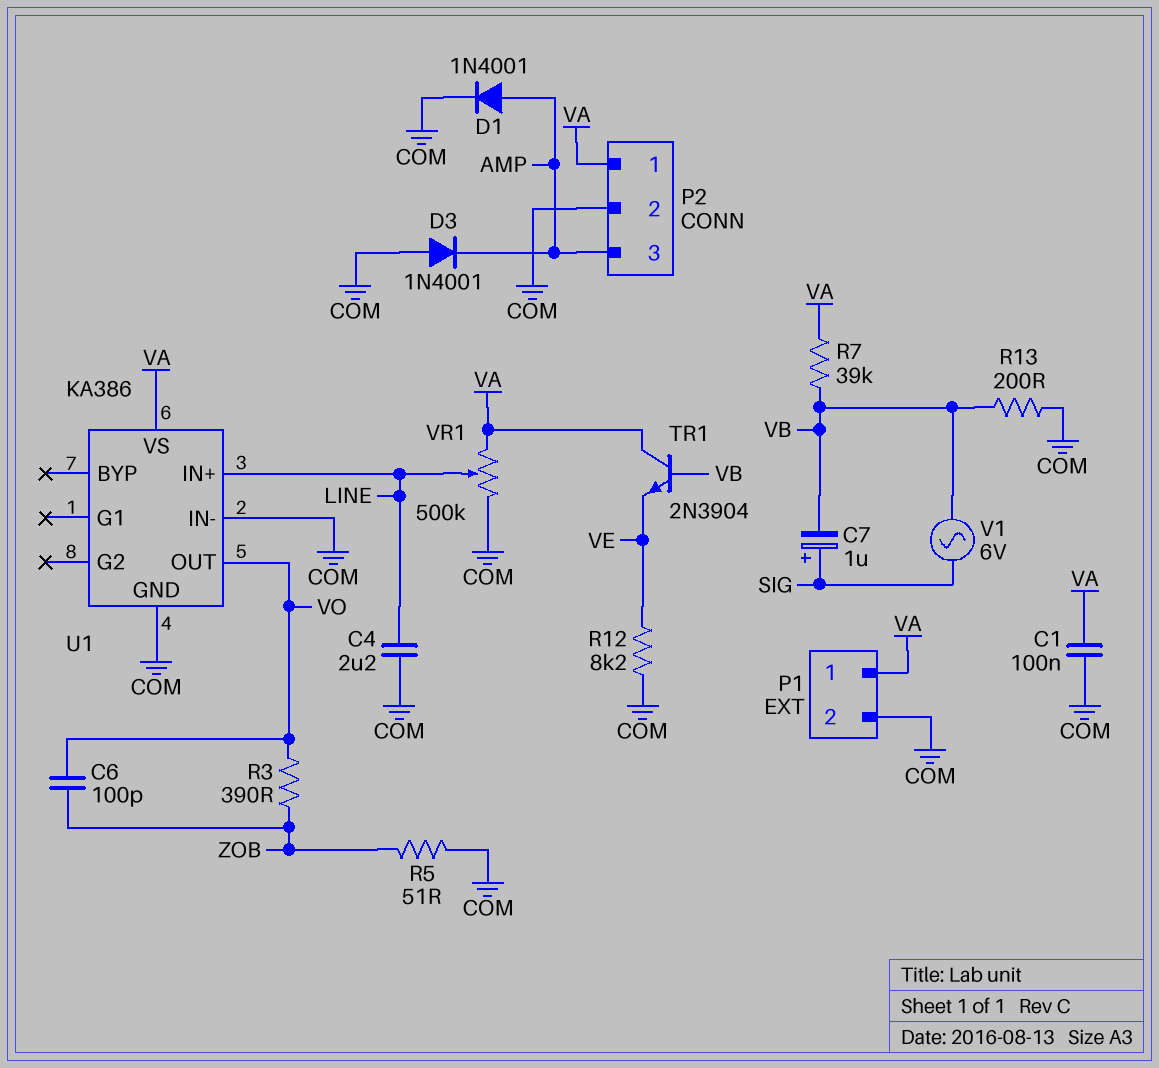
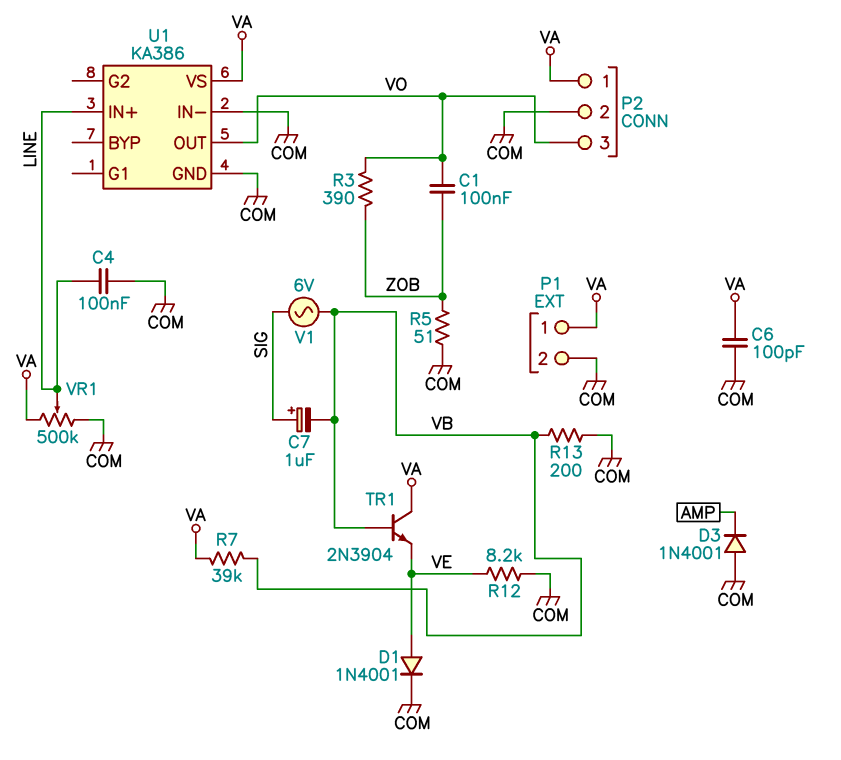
C1: 100nF (COM, VA) -> 100nF (VO, ZOB)
C4: 2.2uF (COM, LINE) -> 100nF (COM, LINE)
C6: 100pF (VO, ZOB) -> 100pF (COM, VA)
D1: diode 1N4001 (A AMP, K COM) -> diode 1N4001 (A VE, K COM)
P2 pin 3: AMP -> VO

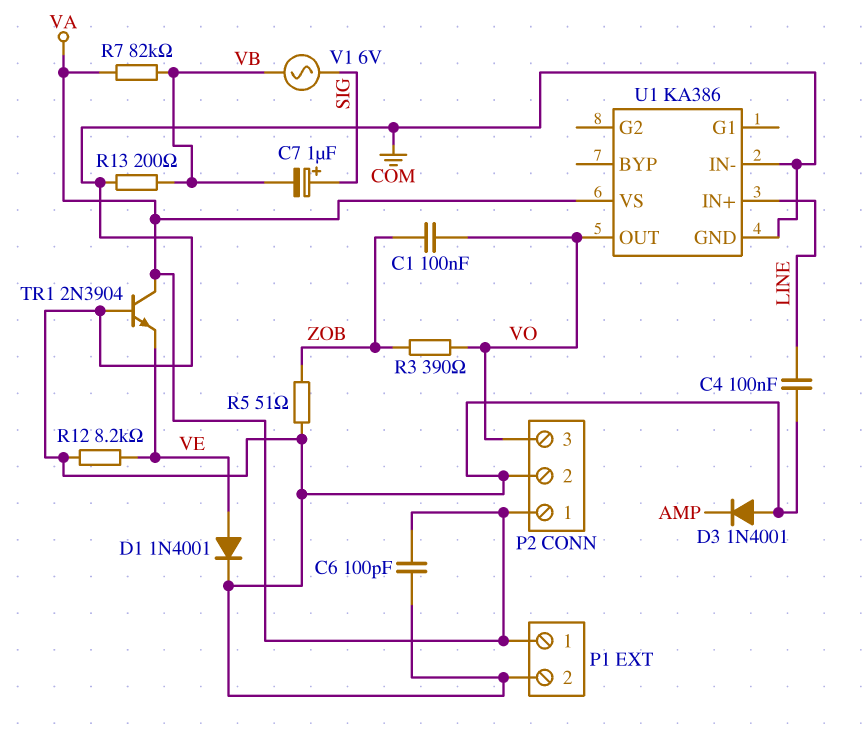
R7: 39k (VA, VB) -> 82k (VA, VB)
TR1: NPN 2N3904 (B VB, C VA, E VE) -> NPN 2N3904 (B COM, C VA, E VE)
VR1: 500k (COM, VA, wiper LINE) -> none

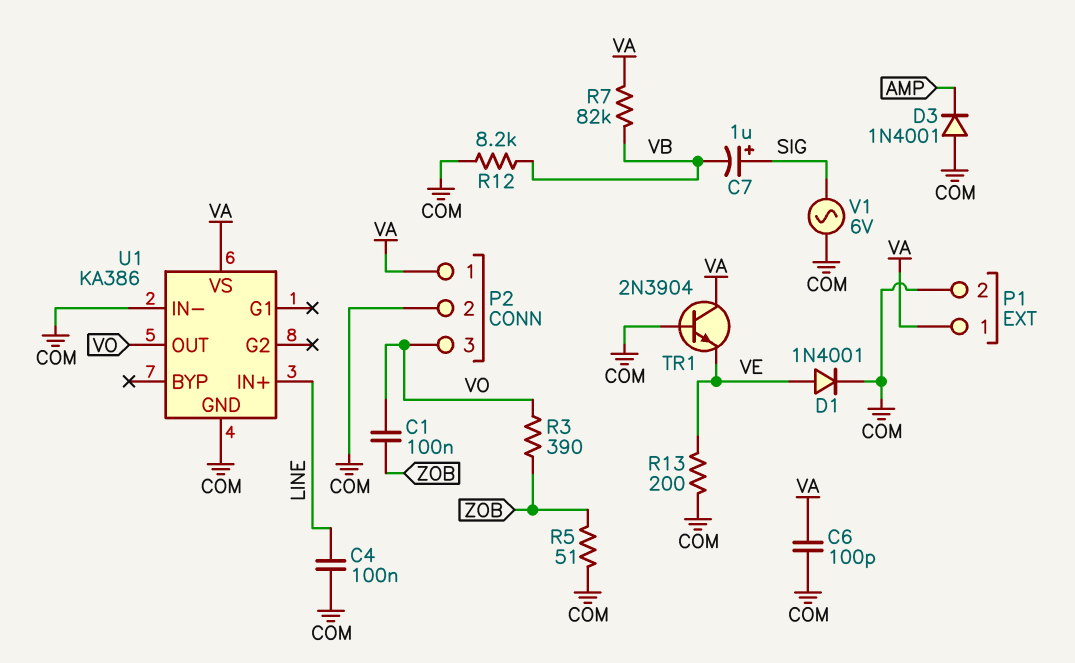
R12: 8.2k (COM, VE) -> 8.2k (COM, VB)
R13: 200 (COM, VB) -> 200 (COM, VE)
V1: AC 6V (SIG, VB) -> AC 6V (COM, SIG)

